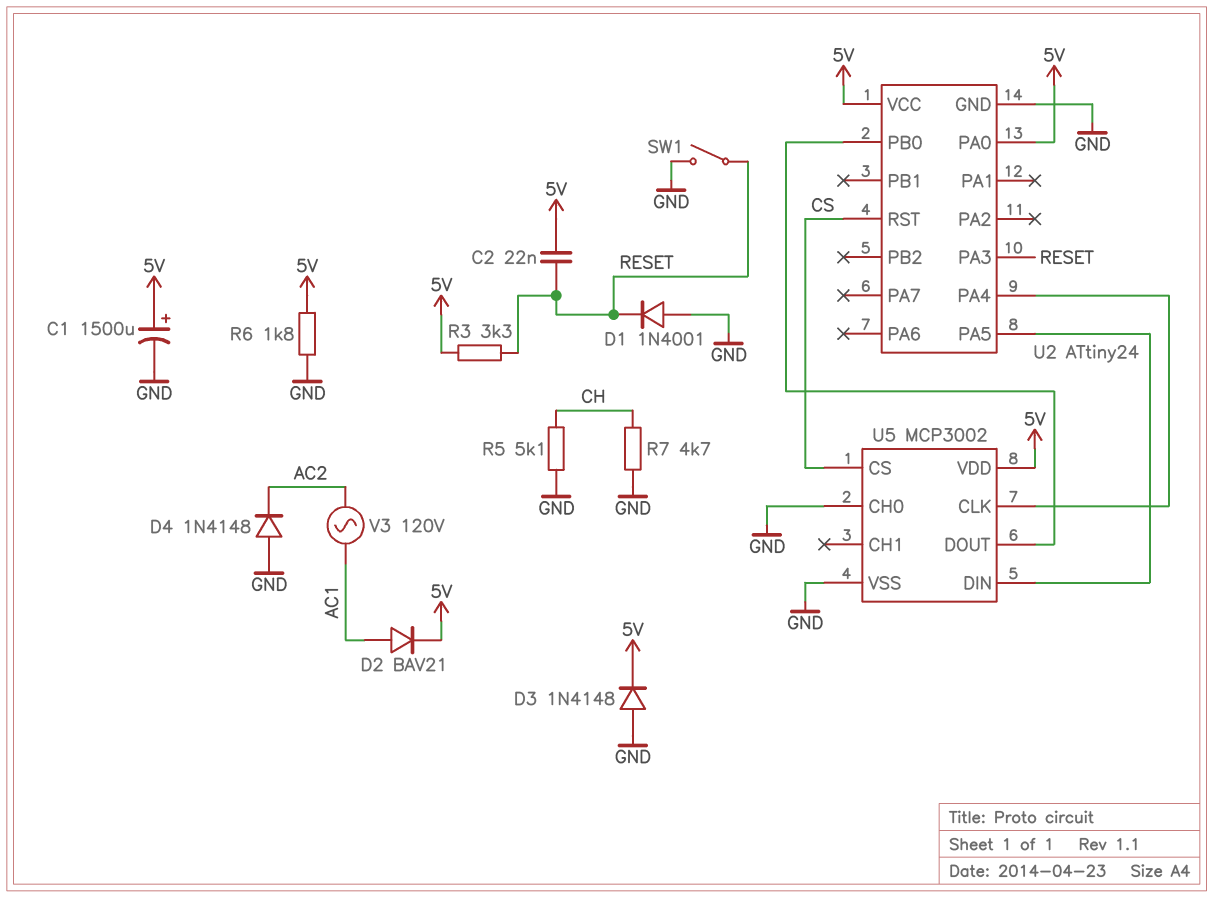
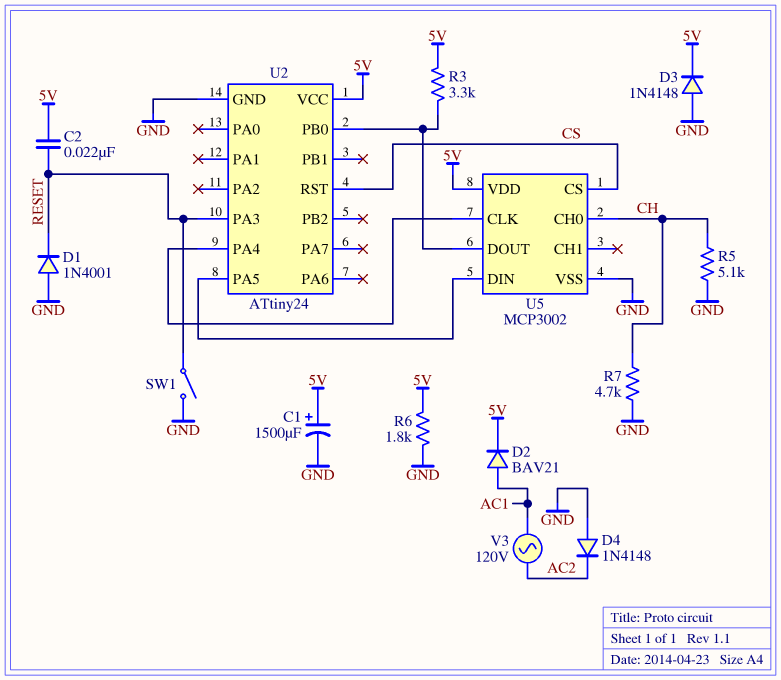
R3: 3.3k (5V, RESET) -> 3.3k (5V, U2/PB0)
U2 pin PA0: 5V -> none
U5 pin CH0: GND -> CH

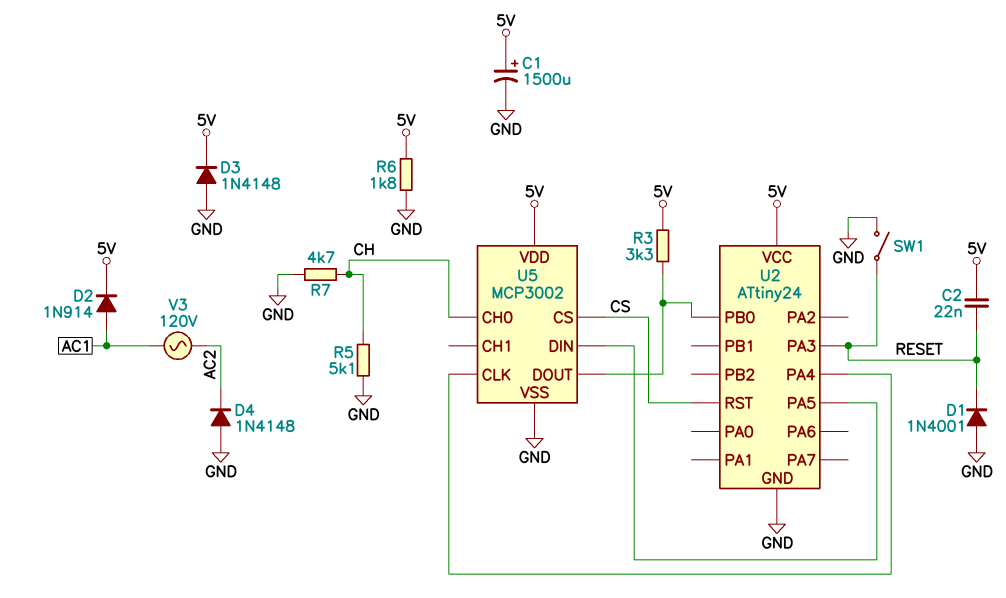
D2: diode BAV21 (A AC1, K 5V) -> diode 1N914 (A AC1, K 5V)

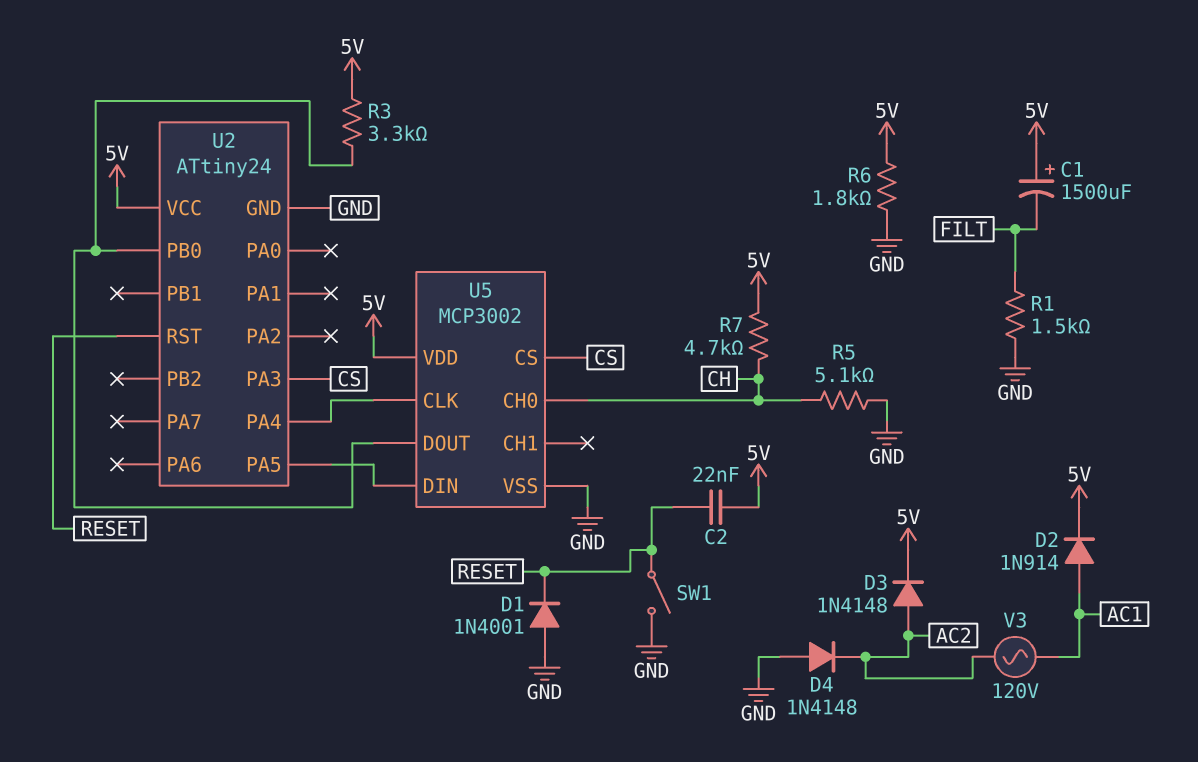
C1: 1500uF (plus 5V, minus GND) -> 1500uF (plus 5V, minus FILT)
D3: diode 1N4148 (A GND, K 5V) -> diode 1N4148 (A AC2, K 5V)
R1: none -> 1.5k (FILT, GND)
R7: 4.7k (CH, GND) -> 4.7k (5V, CH)
U2 pin PA3: RESET -> CS
U2 pin RST: CS -> RESET

